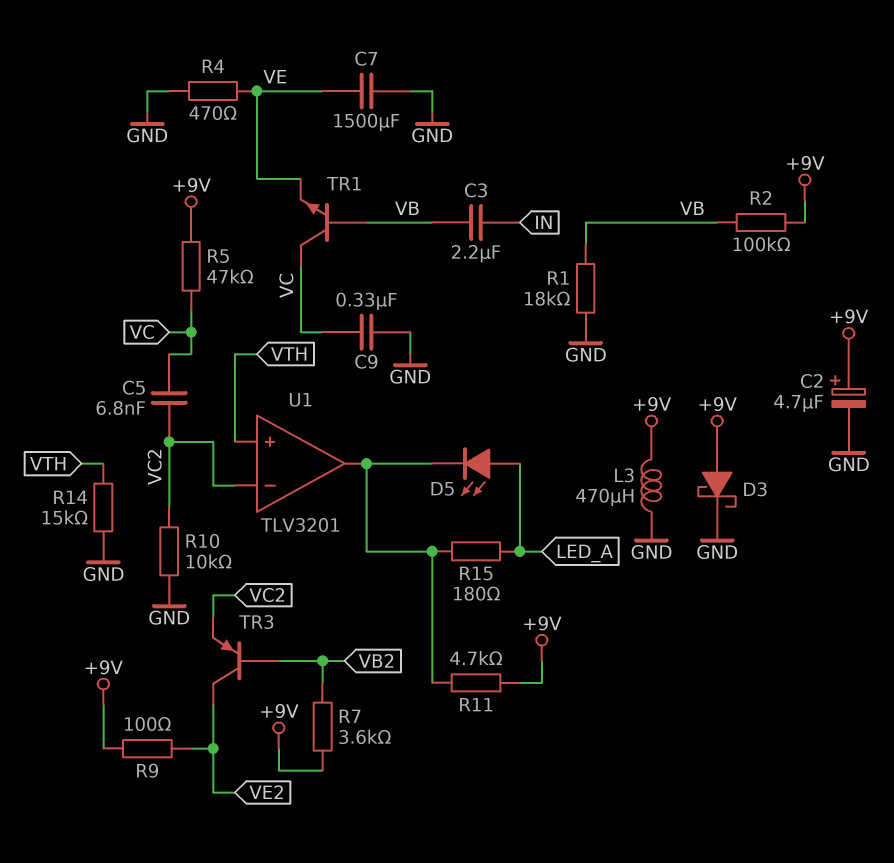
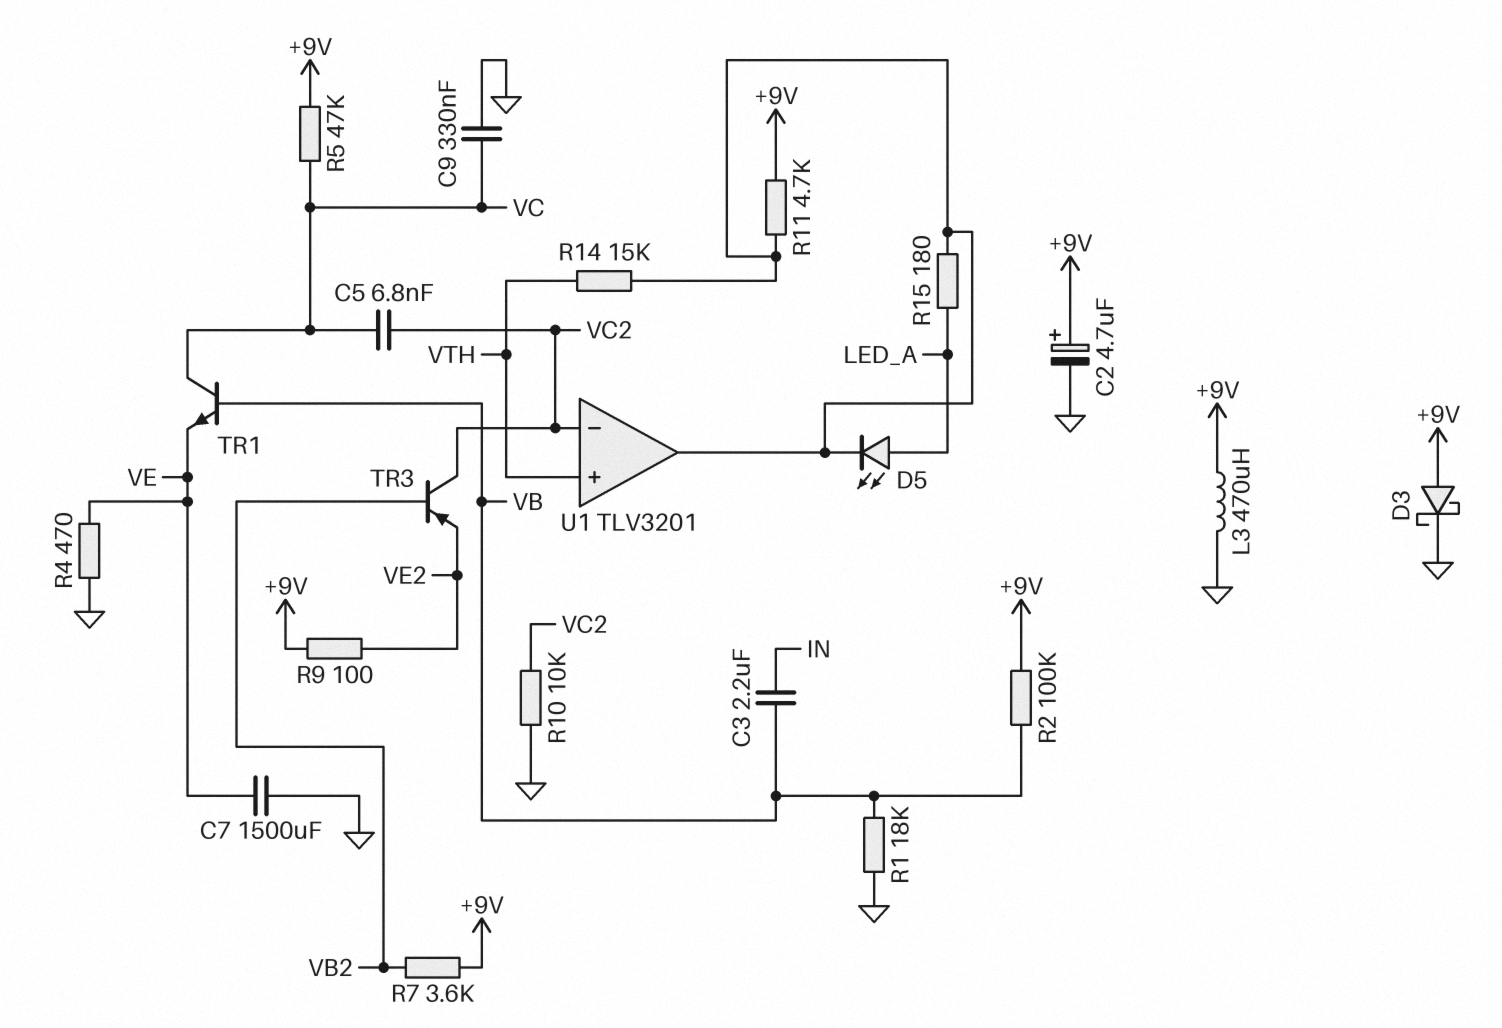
R14: 15k (GND, VTH) -> 15k (U1/out, VTH)
TR3: PNP (B VB2, C VE2, E VC2) -> PNP (B VB2, C VC2, E VE2)

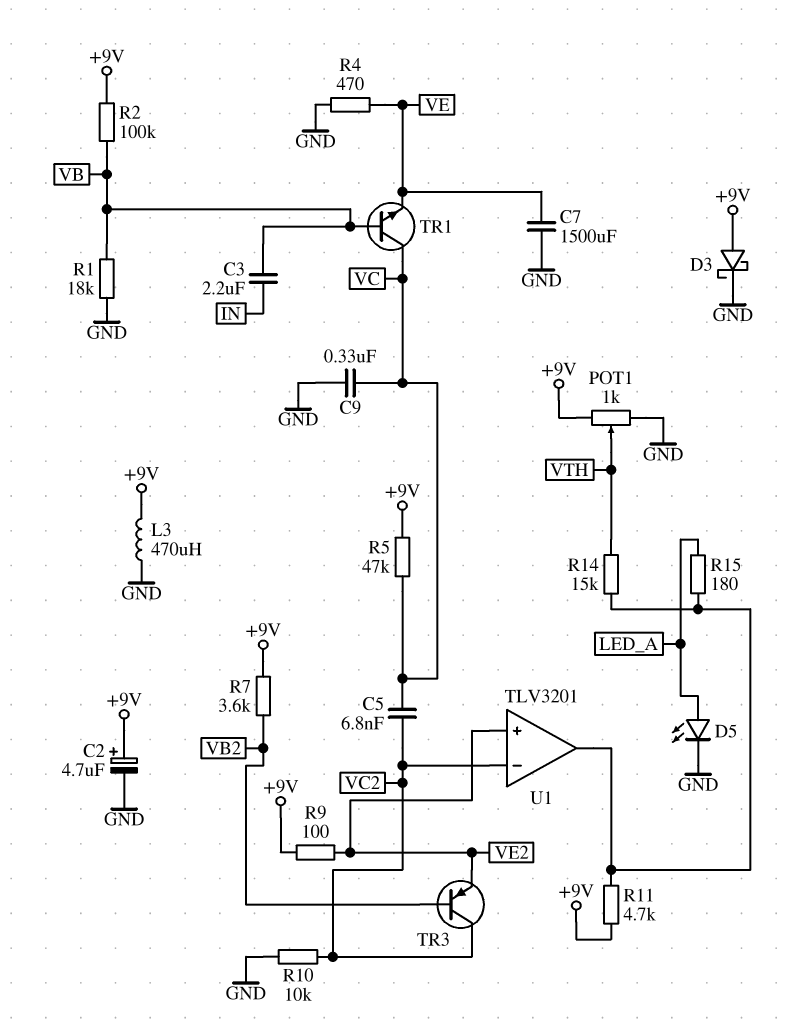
D5: LED (A LED_A, K U1/out) -> LED (A LED_A, K GND)
POT1: none -> 1k (+9V, GND, wiper VTH)
U1 pin in+: VTH -> VE2

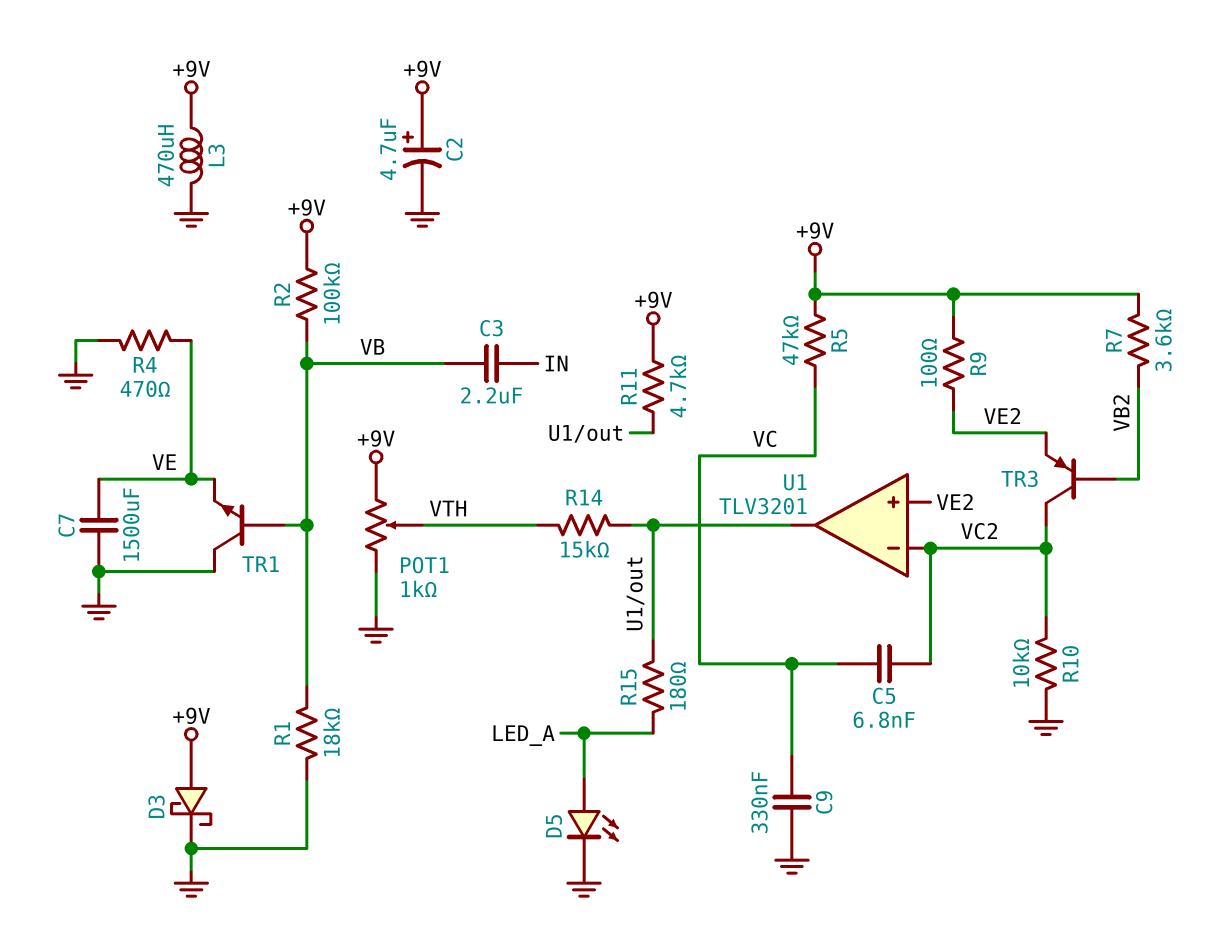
TR1: NPN (B VB, C VC, E VE) -> NPN (B VB, C GND, E VE)

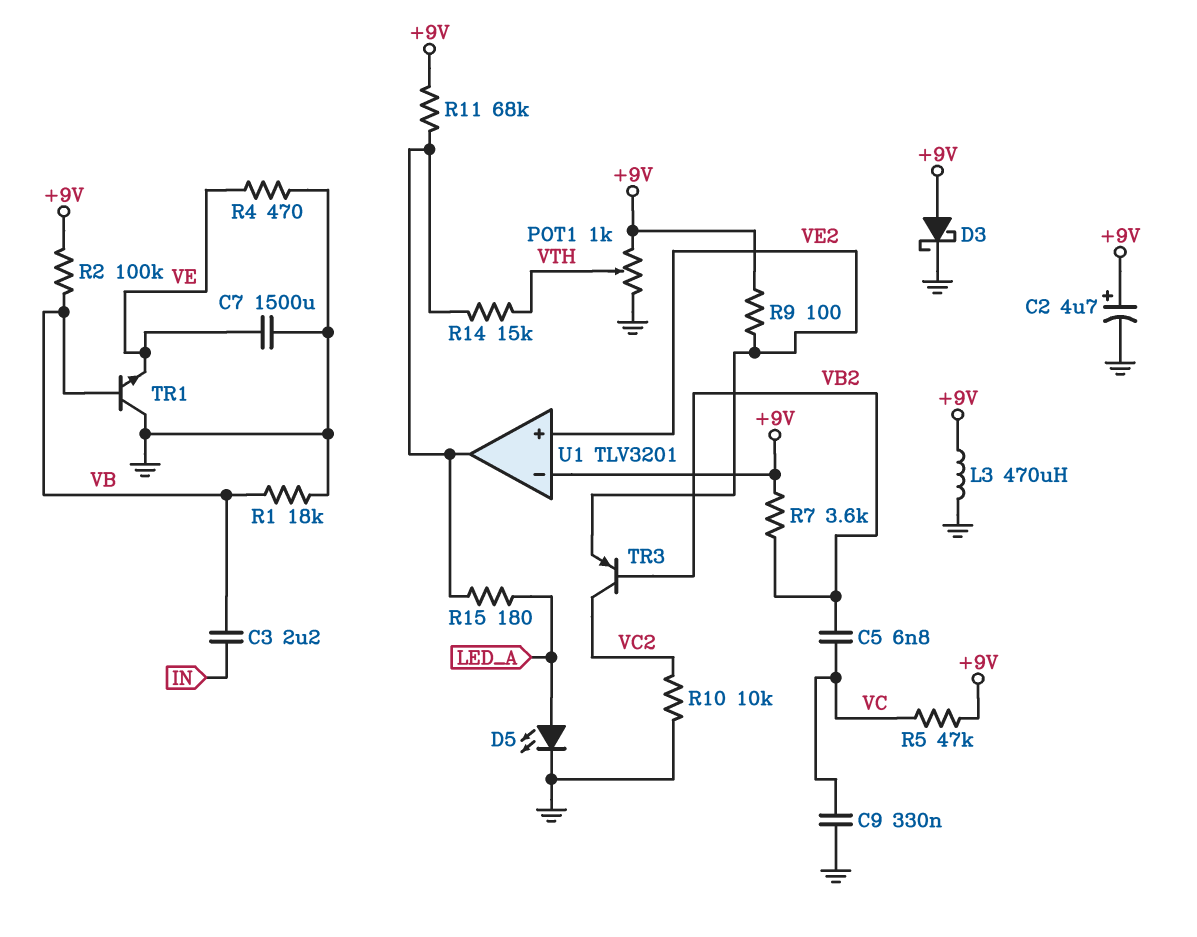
C5: 6.8nF (VC, VC2) -> 6.8nF (VB2, VC)
R11: 4.7k (+9V, U1/out) -> 68k (+9V, U1/out)
U1 pin in-: VC2 -> +9V

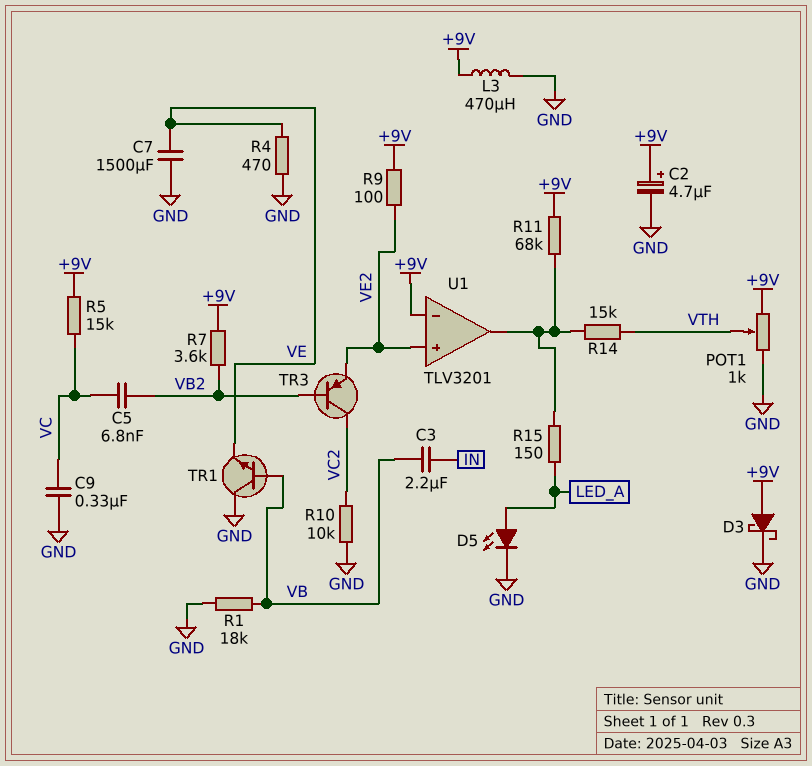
R2: 100k (+9V, VB) -> none
R5: 47k (+9V, VC) -> 15k (+9V, VC)
R15: 180 (LED_A, U1/out) -> 150 (LED_A, U1/out)

